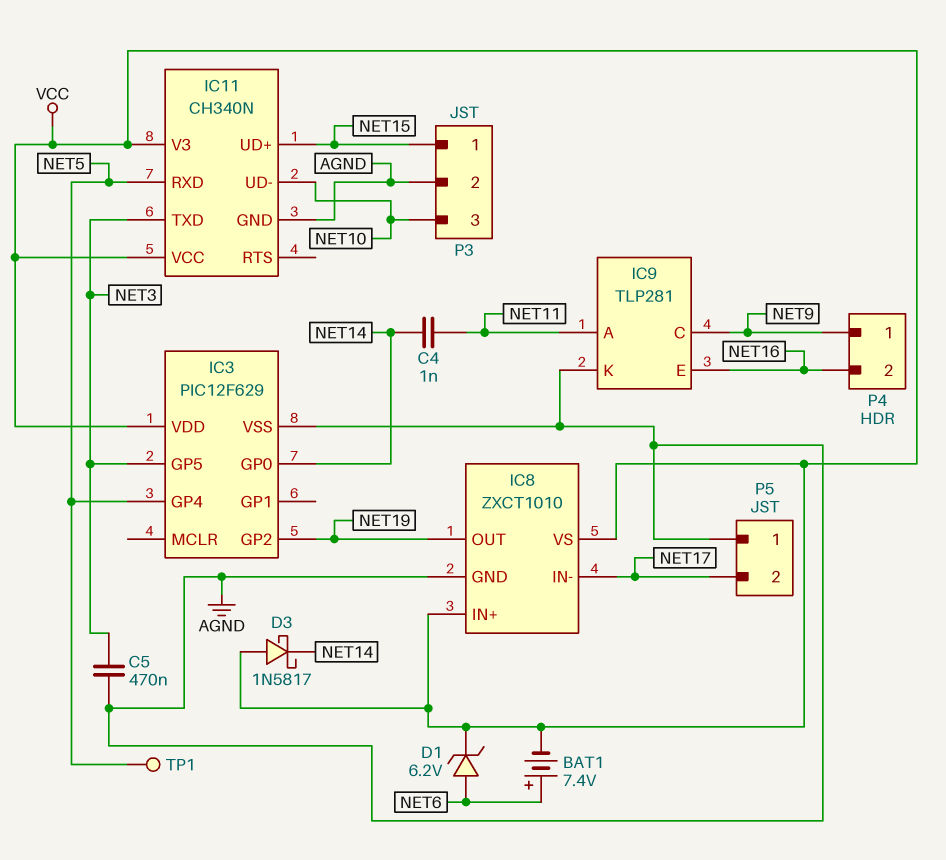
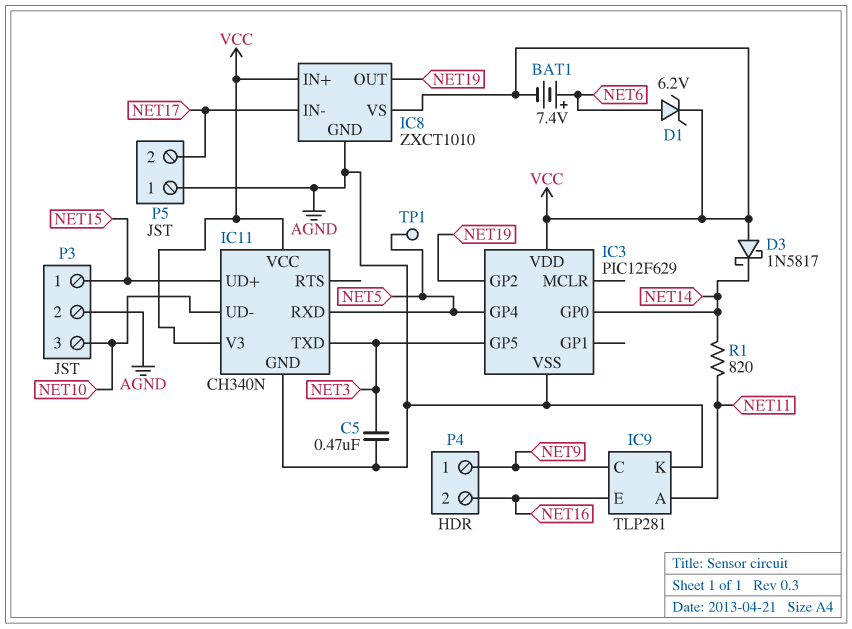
C4: 1nF (NET11, NET14) -> none
R1: none -> 820 (NET11, NET14)

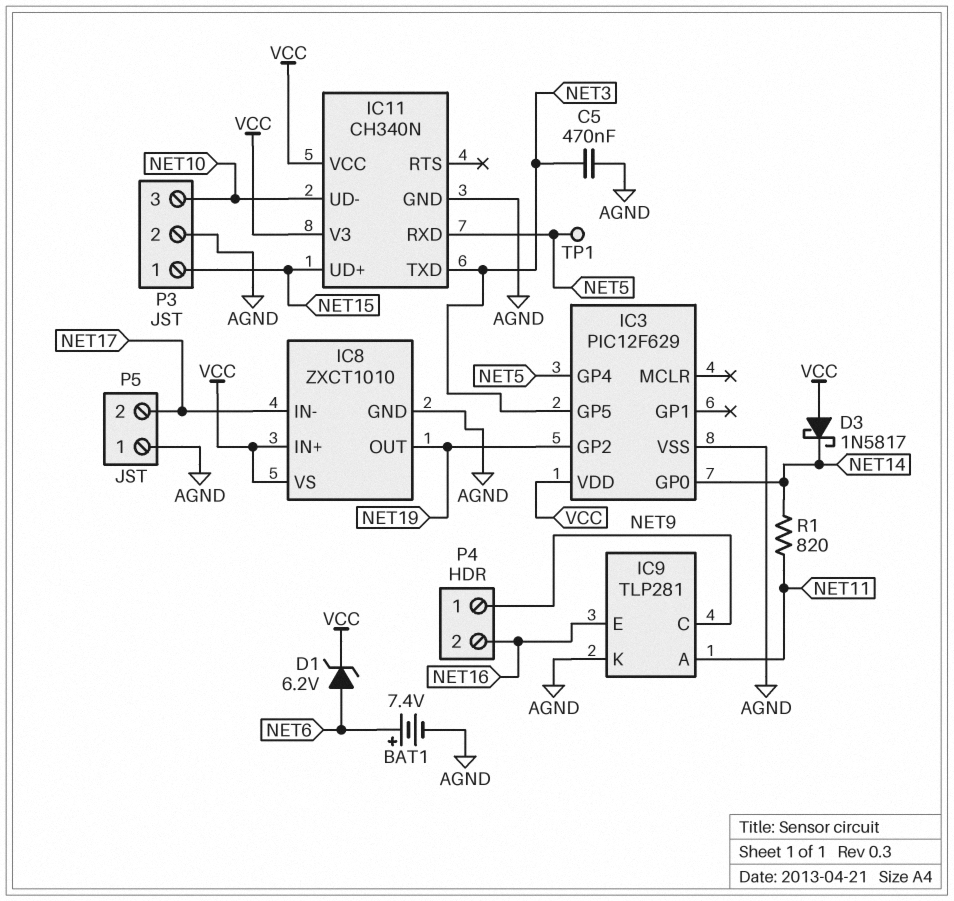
BAT1: 7.4V (plus NET6, minus VCC) -> 7.4V (plus NET6, minus AGND)

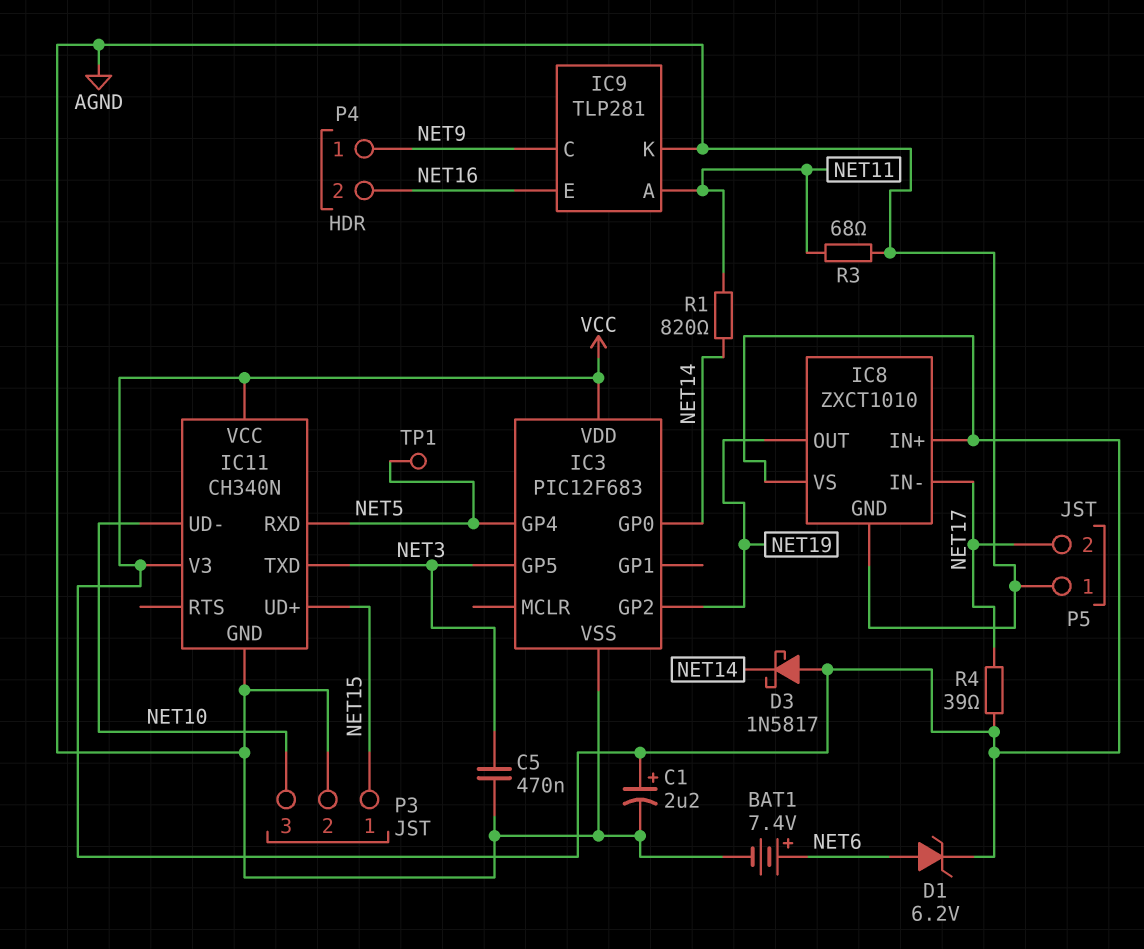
C1: none -> 2.2uF (plus VCC, minus AGND)
IC3: PIC12F629 -> PIC12F683
R3: none -> 68 (AGND, NET11)
R4: none -> 39 (NET17, VCC)

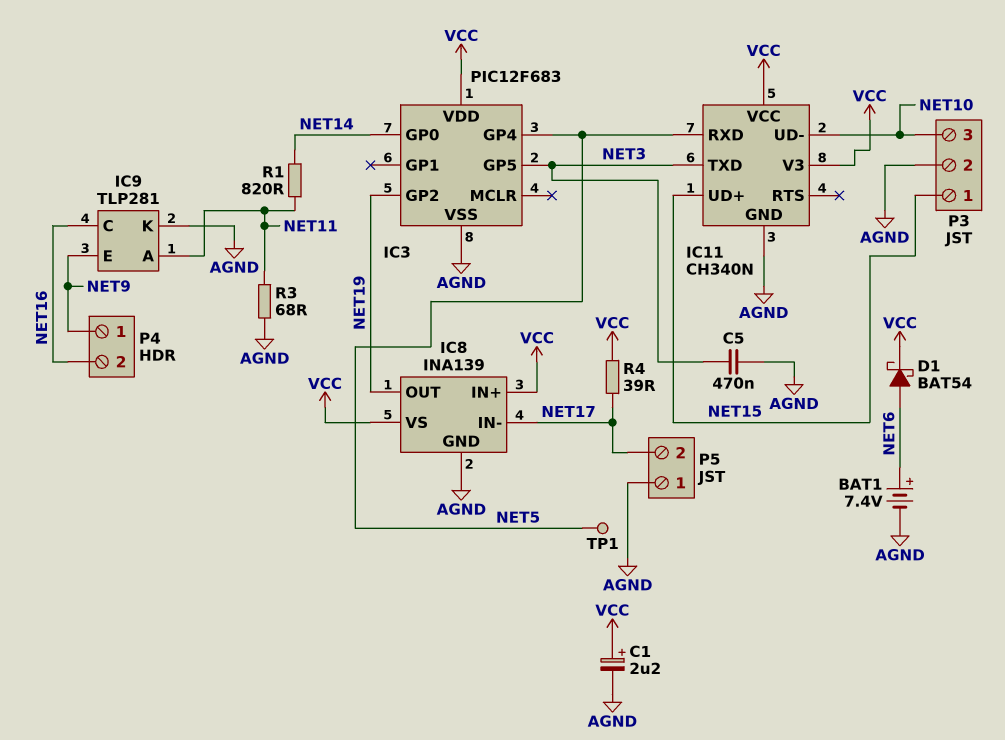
D1: zener 6.2V (A NET6, K VCC) -> schottky BAT54 (A NET6, K VCC)
D3: schottky 1N5817 (A VCC, K NET14) -> none
IC8: ZXCT1010 -> INA139
IC9 pin C: NET9 -> NET16
IC9 pin E: NET16 -> NET9

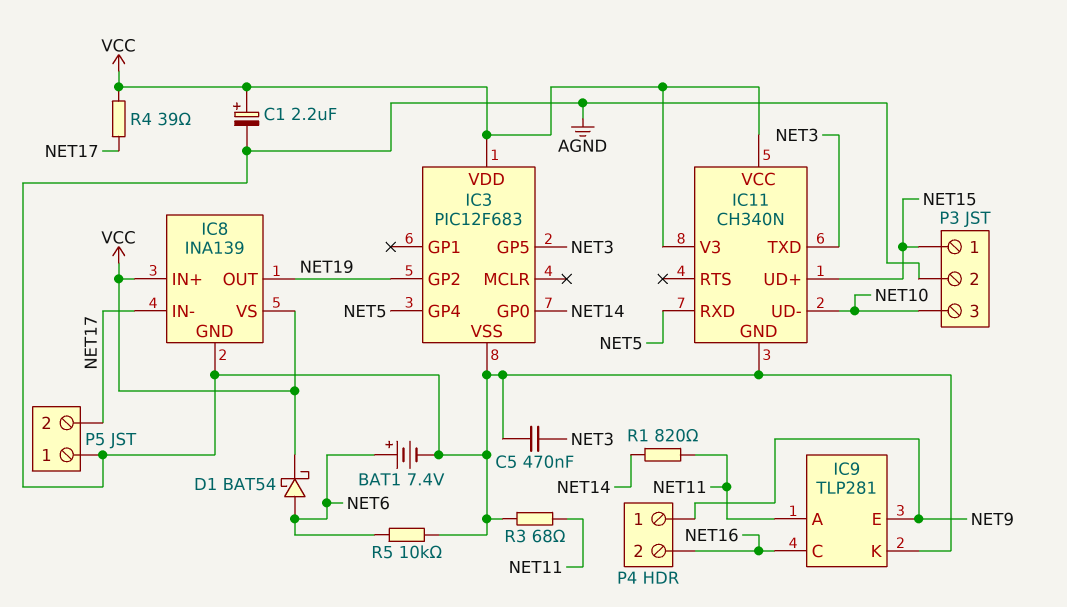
R5: none -> 10k (AGND, NET6)
TP1: test point (NET5) -> none

